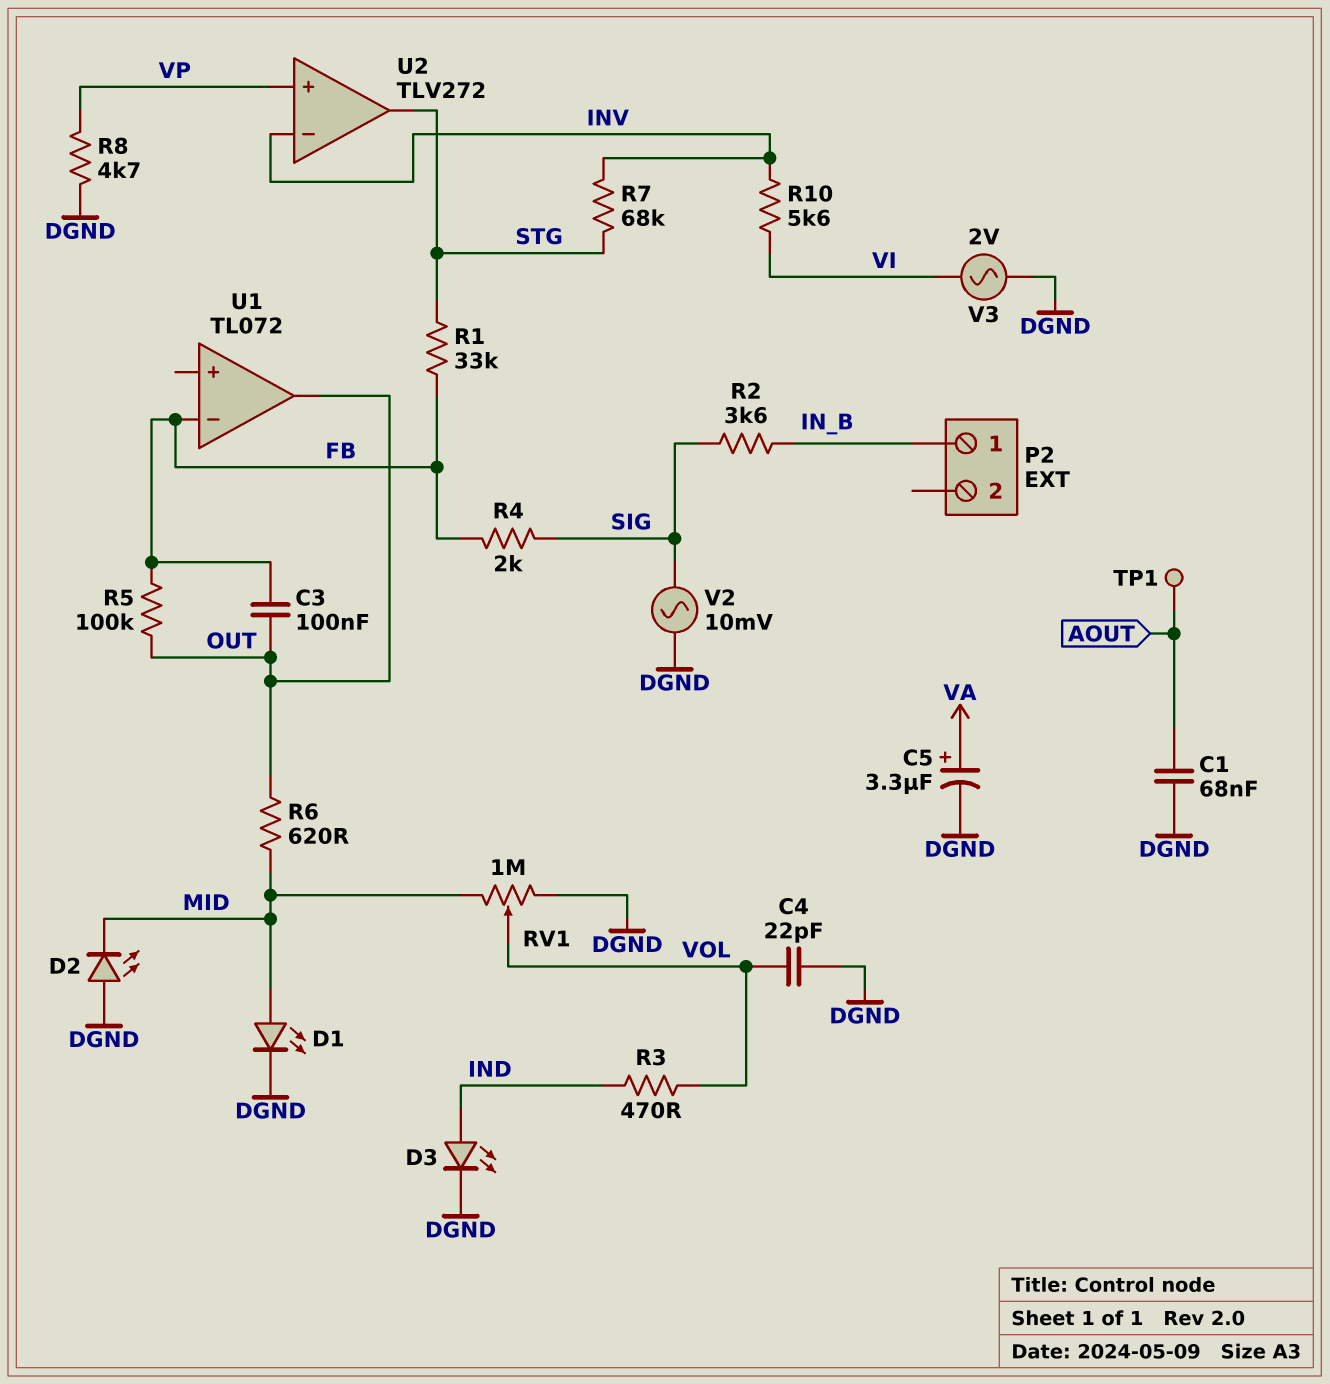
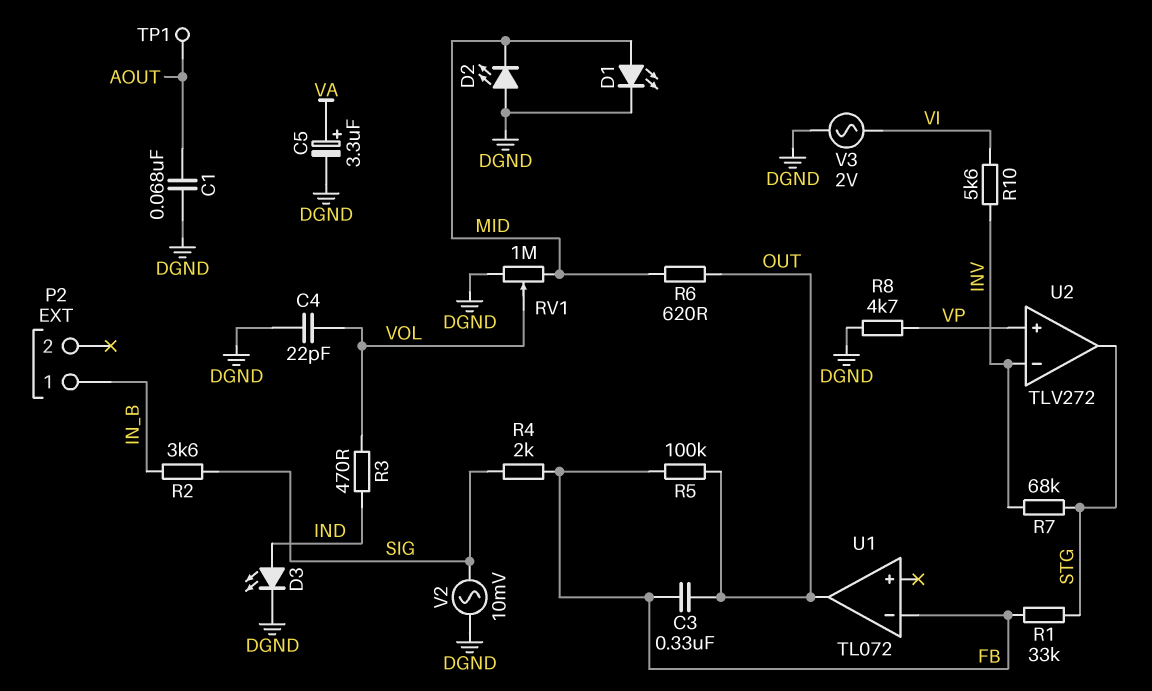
C3: 100nF (FB, OUT) -> 330nF (FB, OUT)

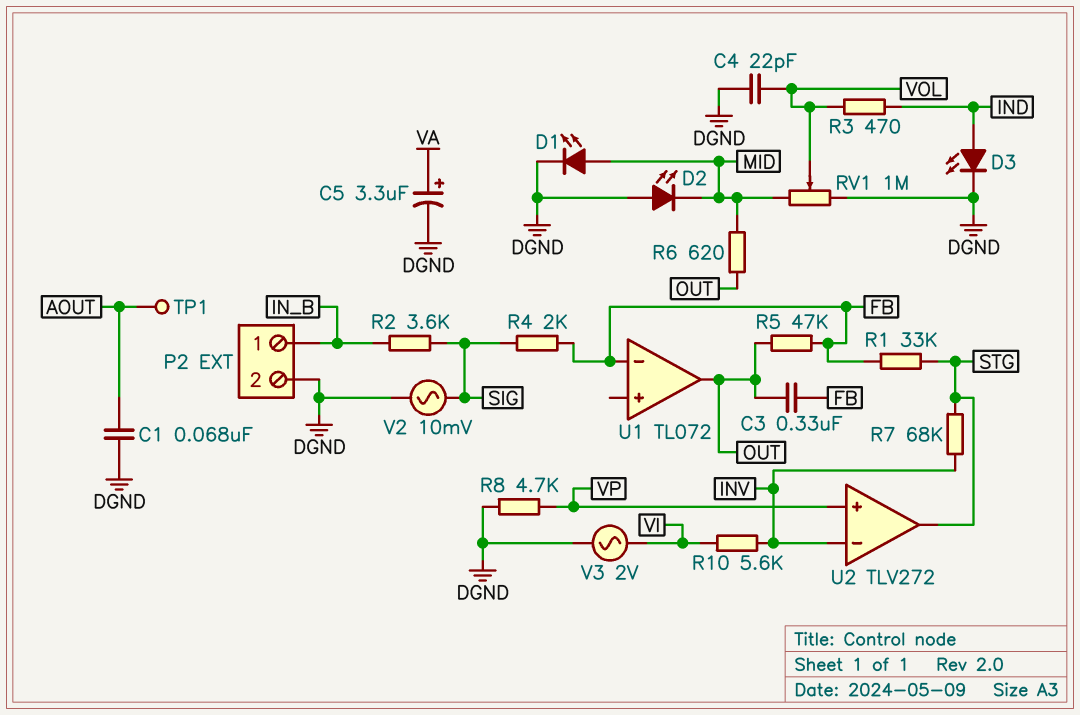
P2 pin 2: none -> DGND
R5: 100k (FB, OUT) -> 47k (FB, OUT)

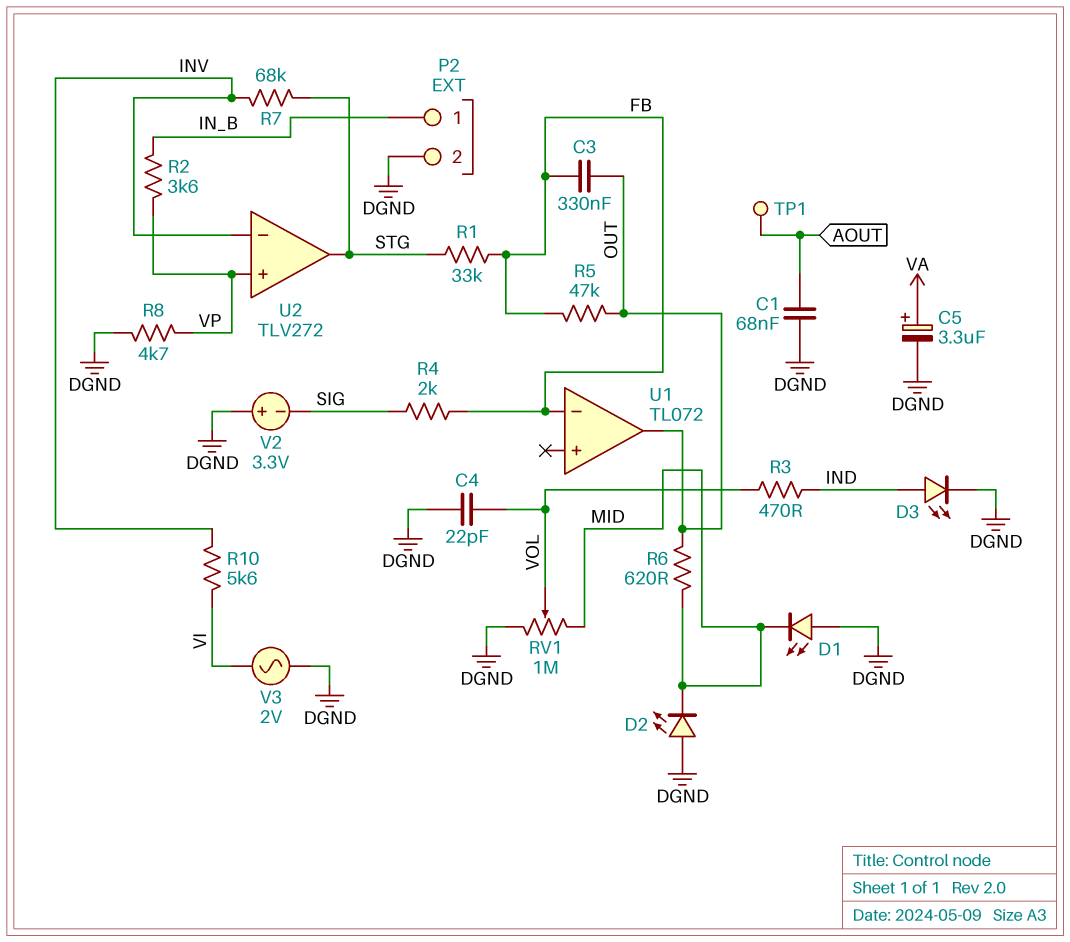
D1: LED (A MID, K DGND) -> LED (A DGND, K MID)
R2: 3.6k (IN_B, SIG) -> 3.6k (IN_B, VP)
V2: AC 10mV (DGND, SIG) -> 3.3V (plus DGND, minus SIG)

